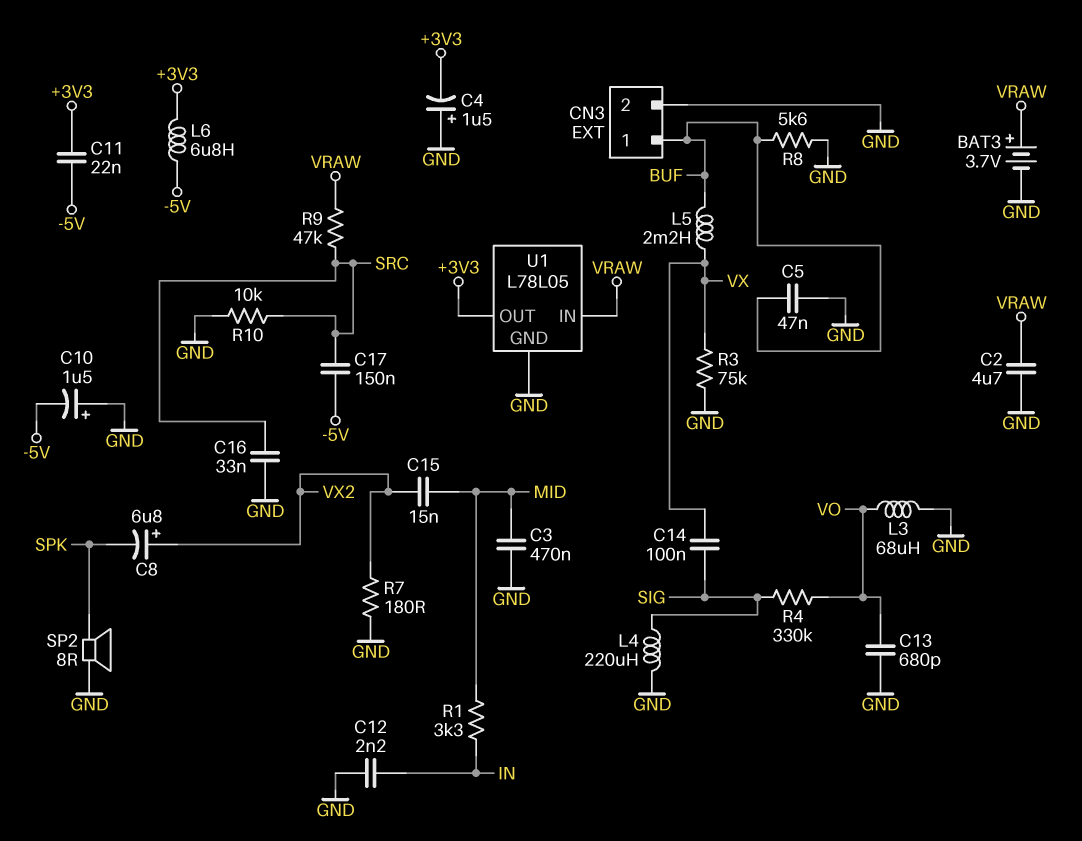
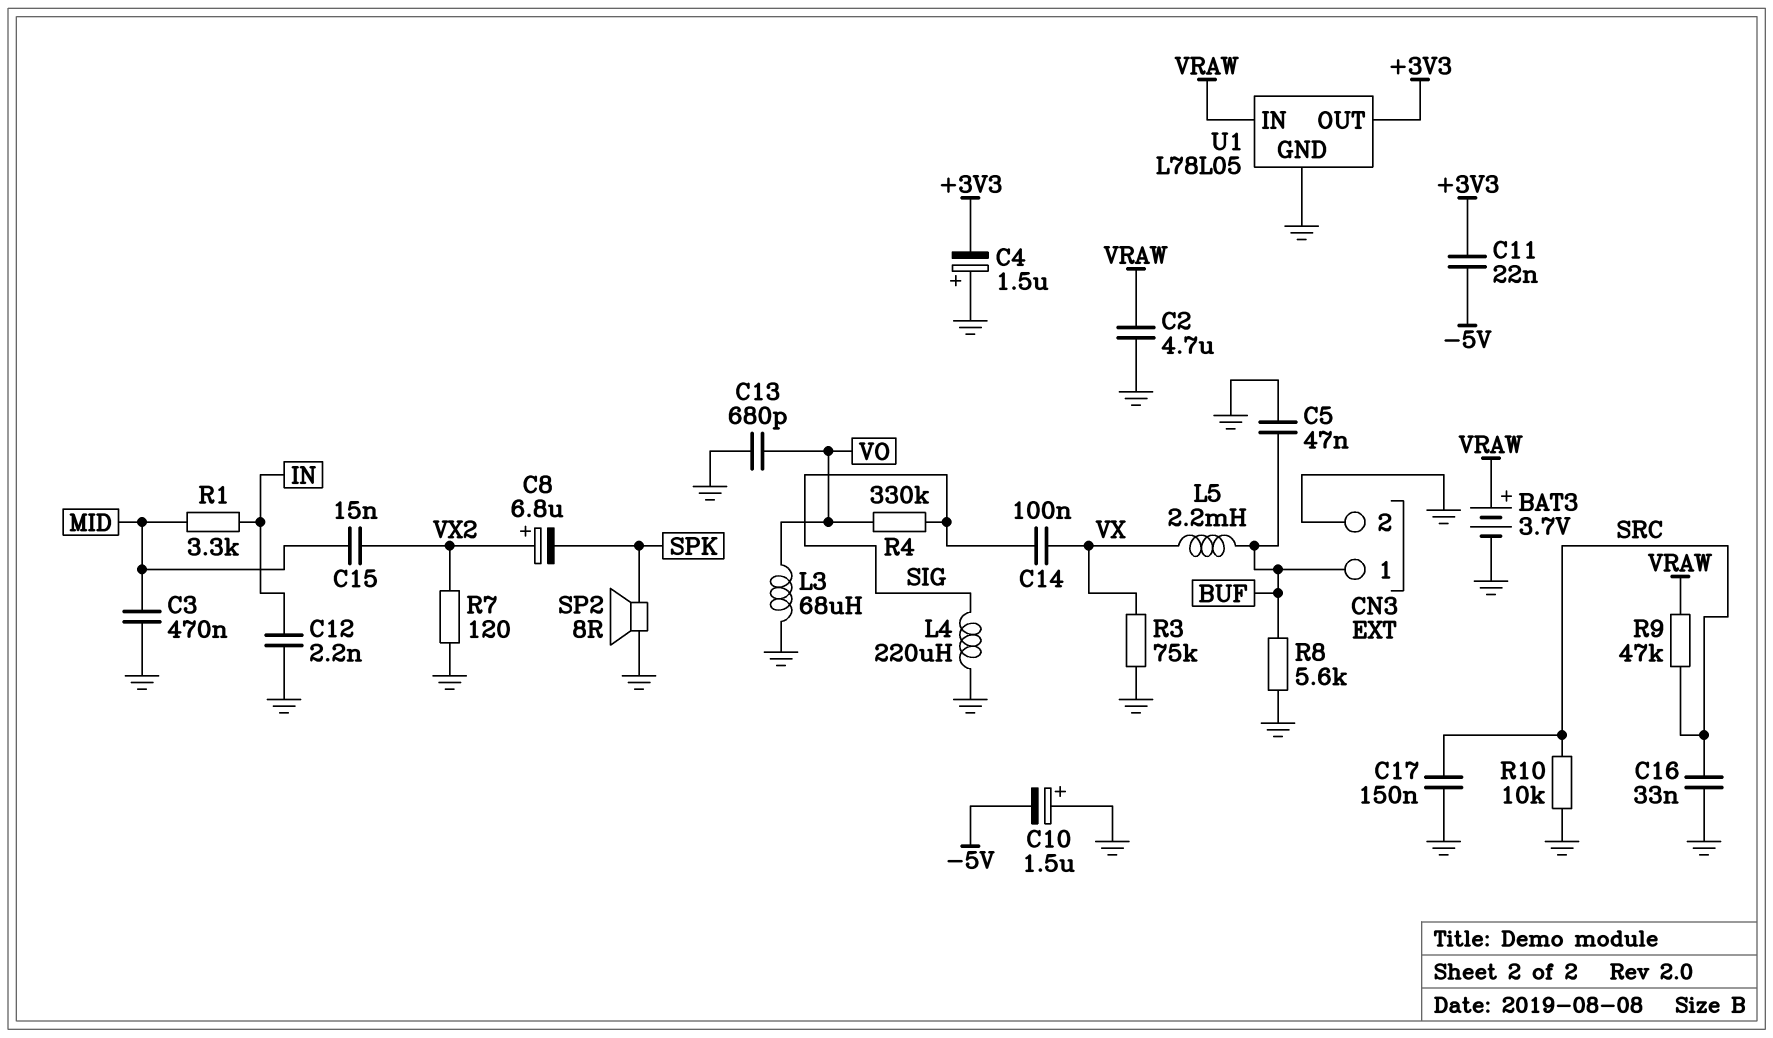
C17: 150nF (-5V, SRC) -> 150nF (GND, SRC)
L6: 6.8uH (+3V3, -5V) -> none
R7: 180 (GND, VX2) -> 120 (GND, VX2)

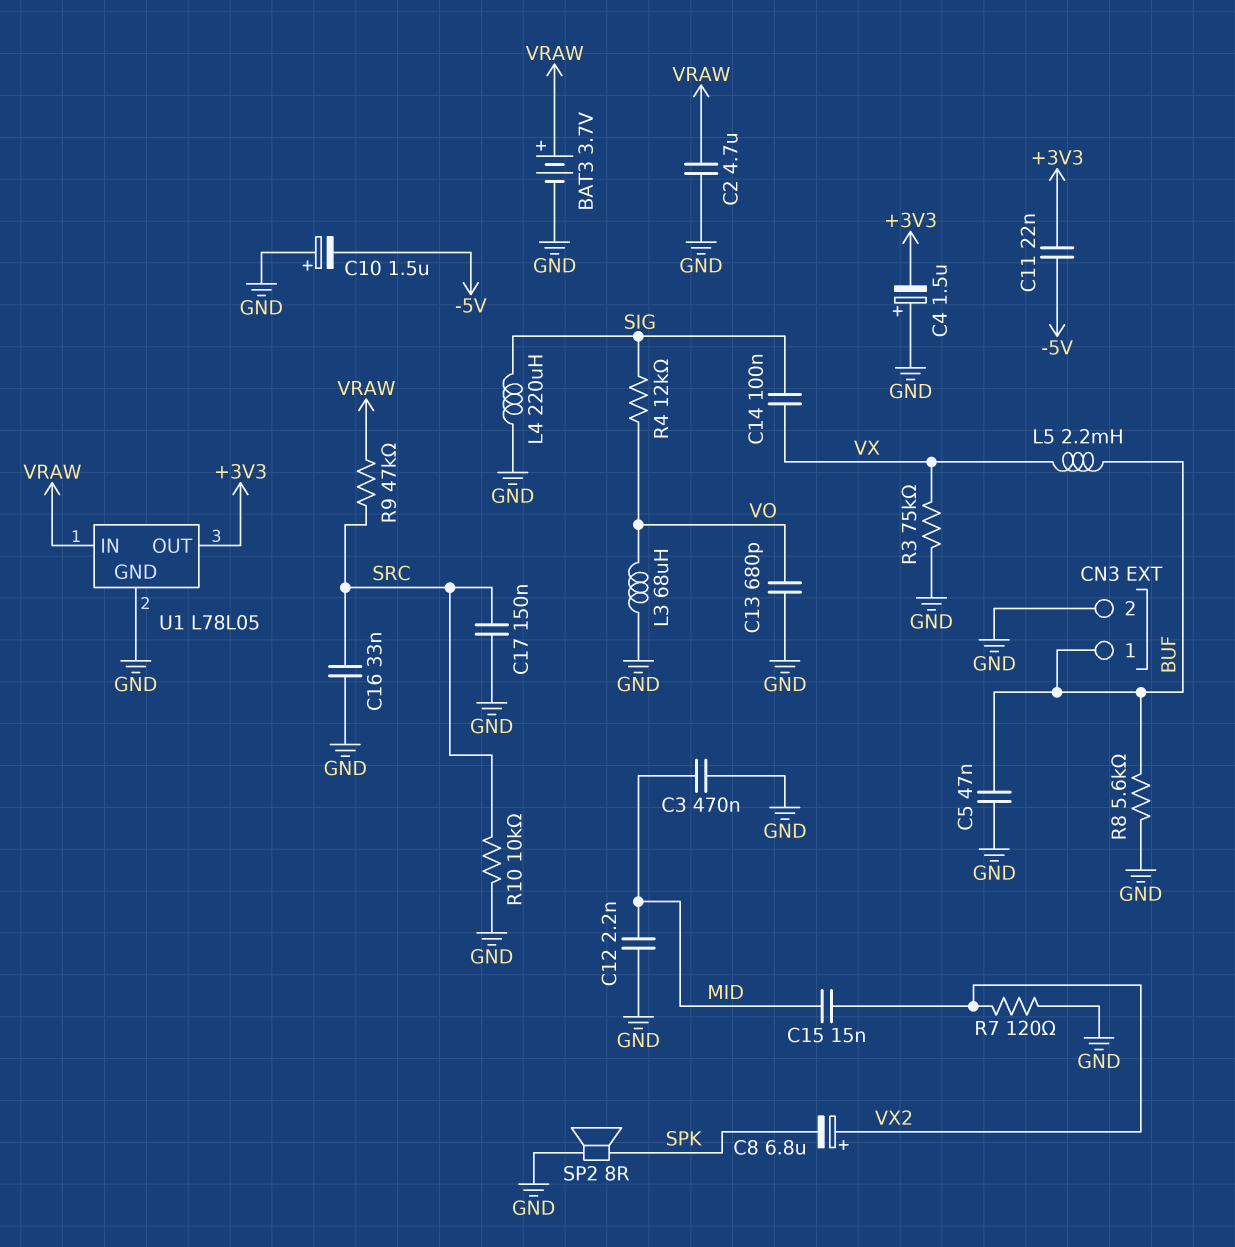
C12: 2.2nF (GND, IN) -> 2.2nF (GND, MID)
R1: 3.3k (IN, MID) -> none
R4: 330k (SIG, VO) -> 12k (SIG, VO)

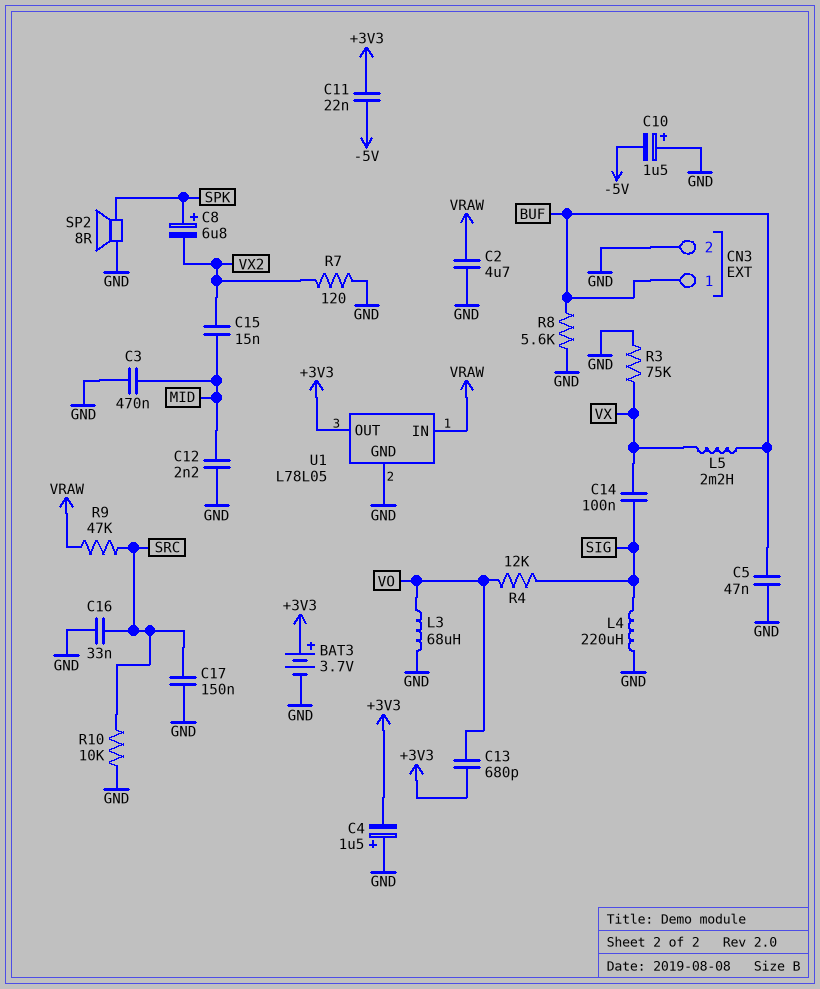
BAT3: 3.7V (plus VRAW, minus GND) -> 3.7V (plus +3V3, minus GND)
C8: 6.8uF (plus VX2, minus SPK) -> 6.8uF (plus SPK, minus VX2)
C13: 680pF (GND, VO) -> 680pF (+3V3, VO)

